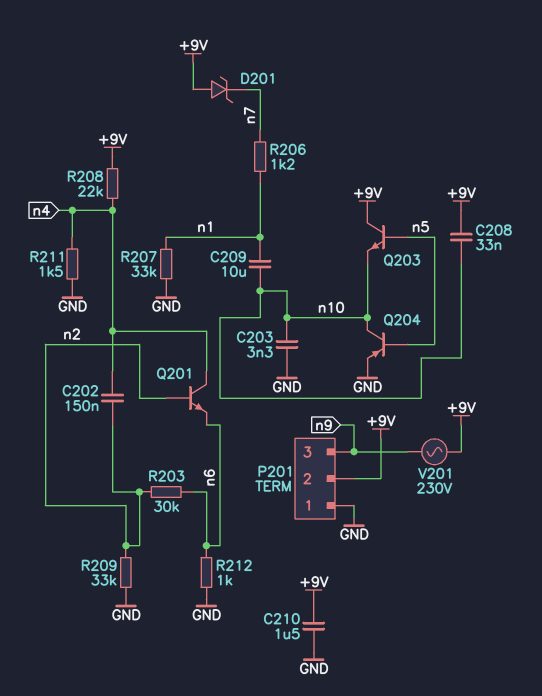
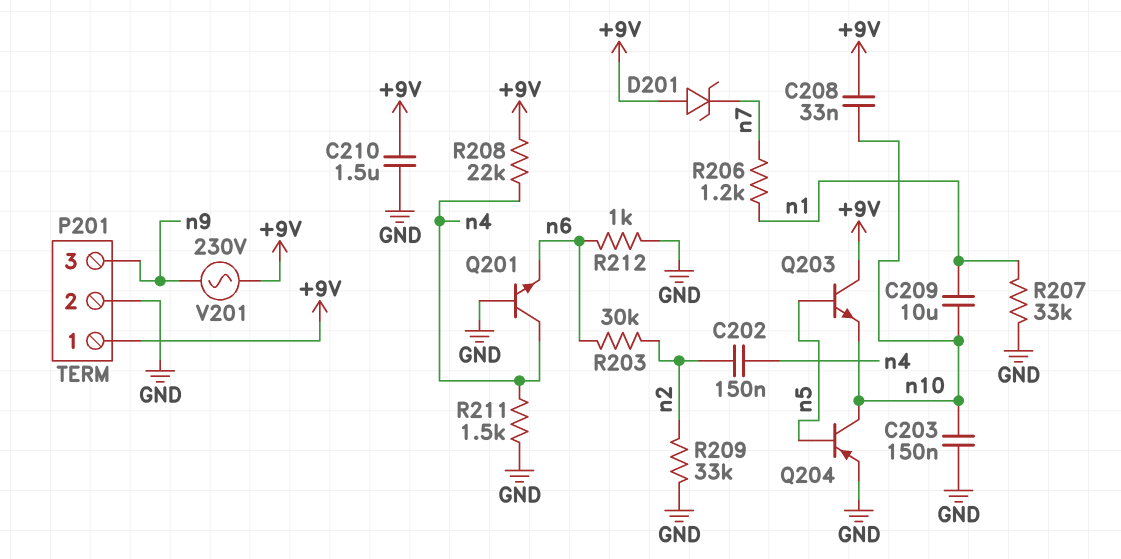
C203: 3.3nF (GND, n10) -> 150nF (GND, n10)
P201 pin 1: GND -> +9V
P201 pin 2: +9V -> GND
Q201: NPN (B n2, C n4, E n6) -> NPN (B GND, C n4, E n6)

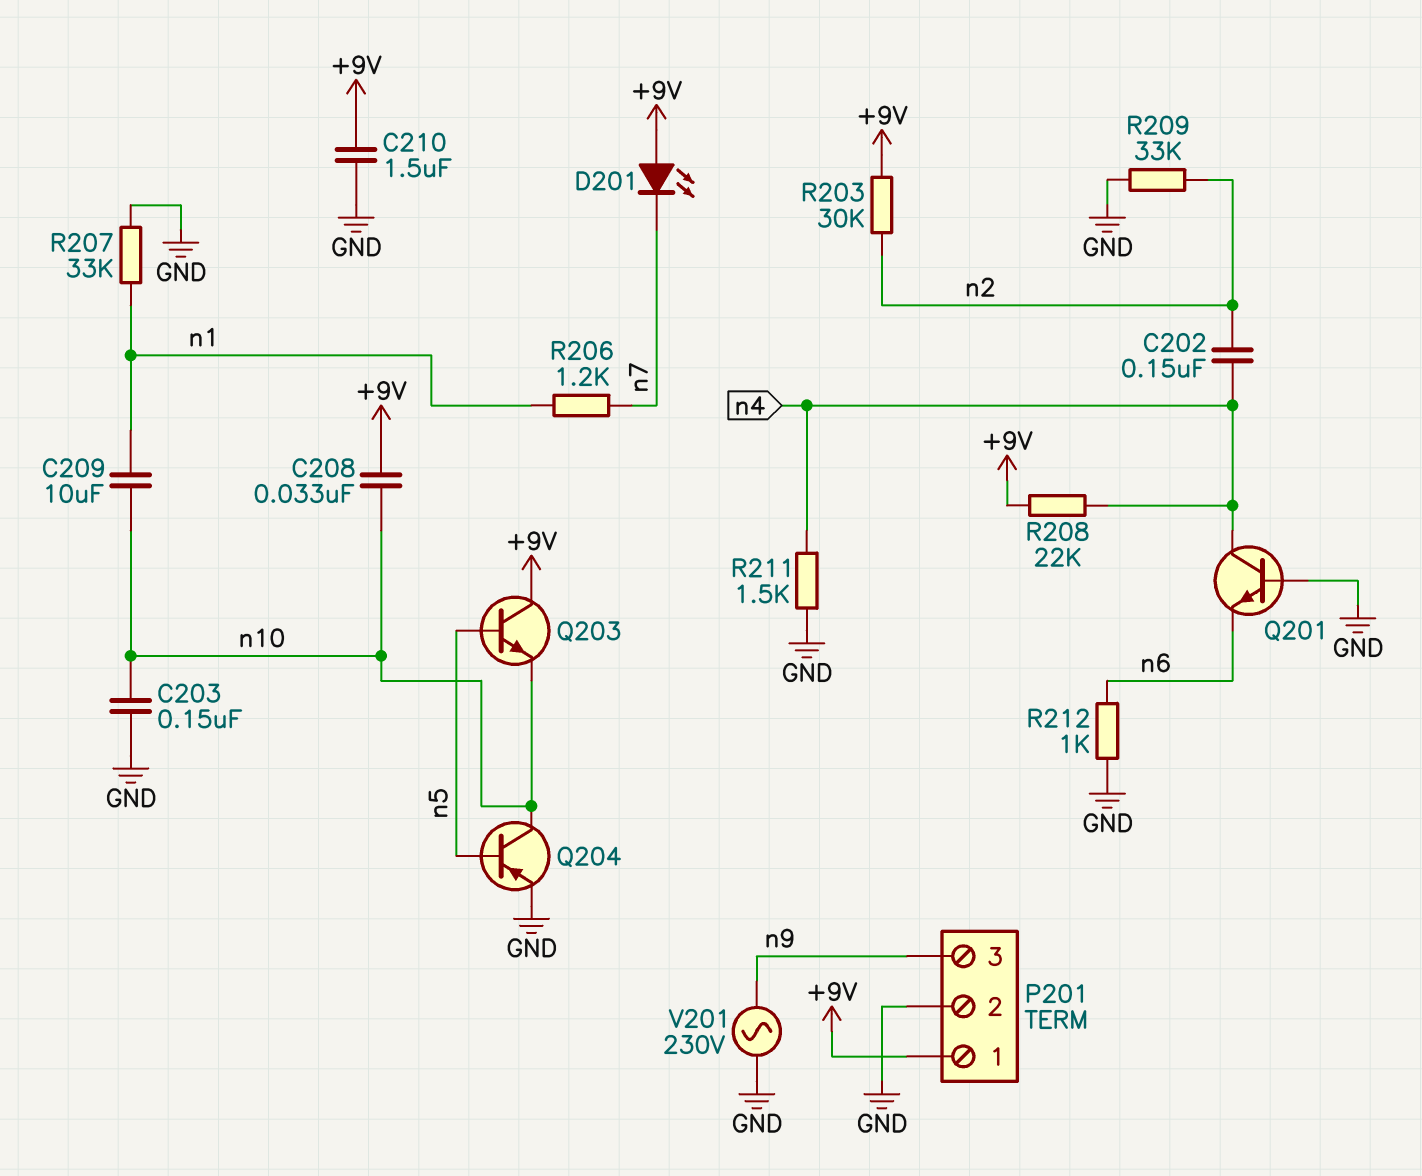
D201: zener (A +9V, K n7) -> LED (A +9V, K n7)
R203: 30k (n2, n6) -> 30k (+9V, n2)
V201: AC 230V (+9V, n9) -> AC 230V (GND, n9)

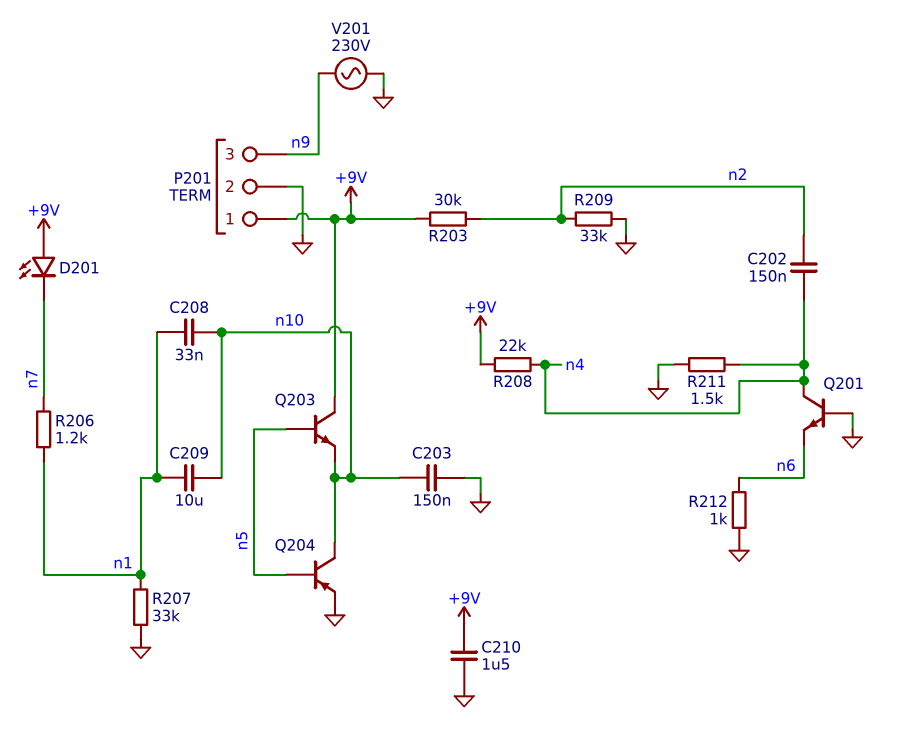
C208: 33nF (+9V, n10) -> 33nF (n1, n10)

